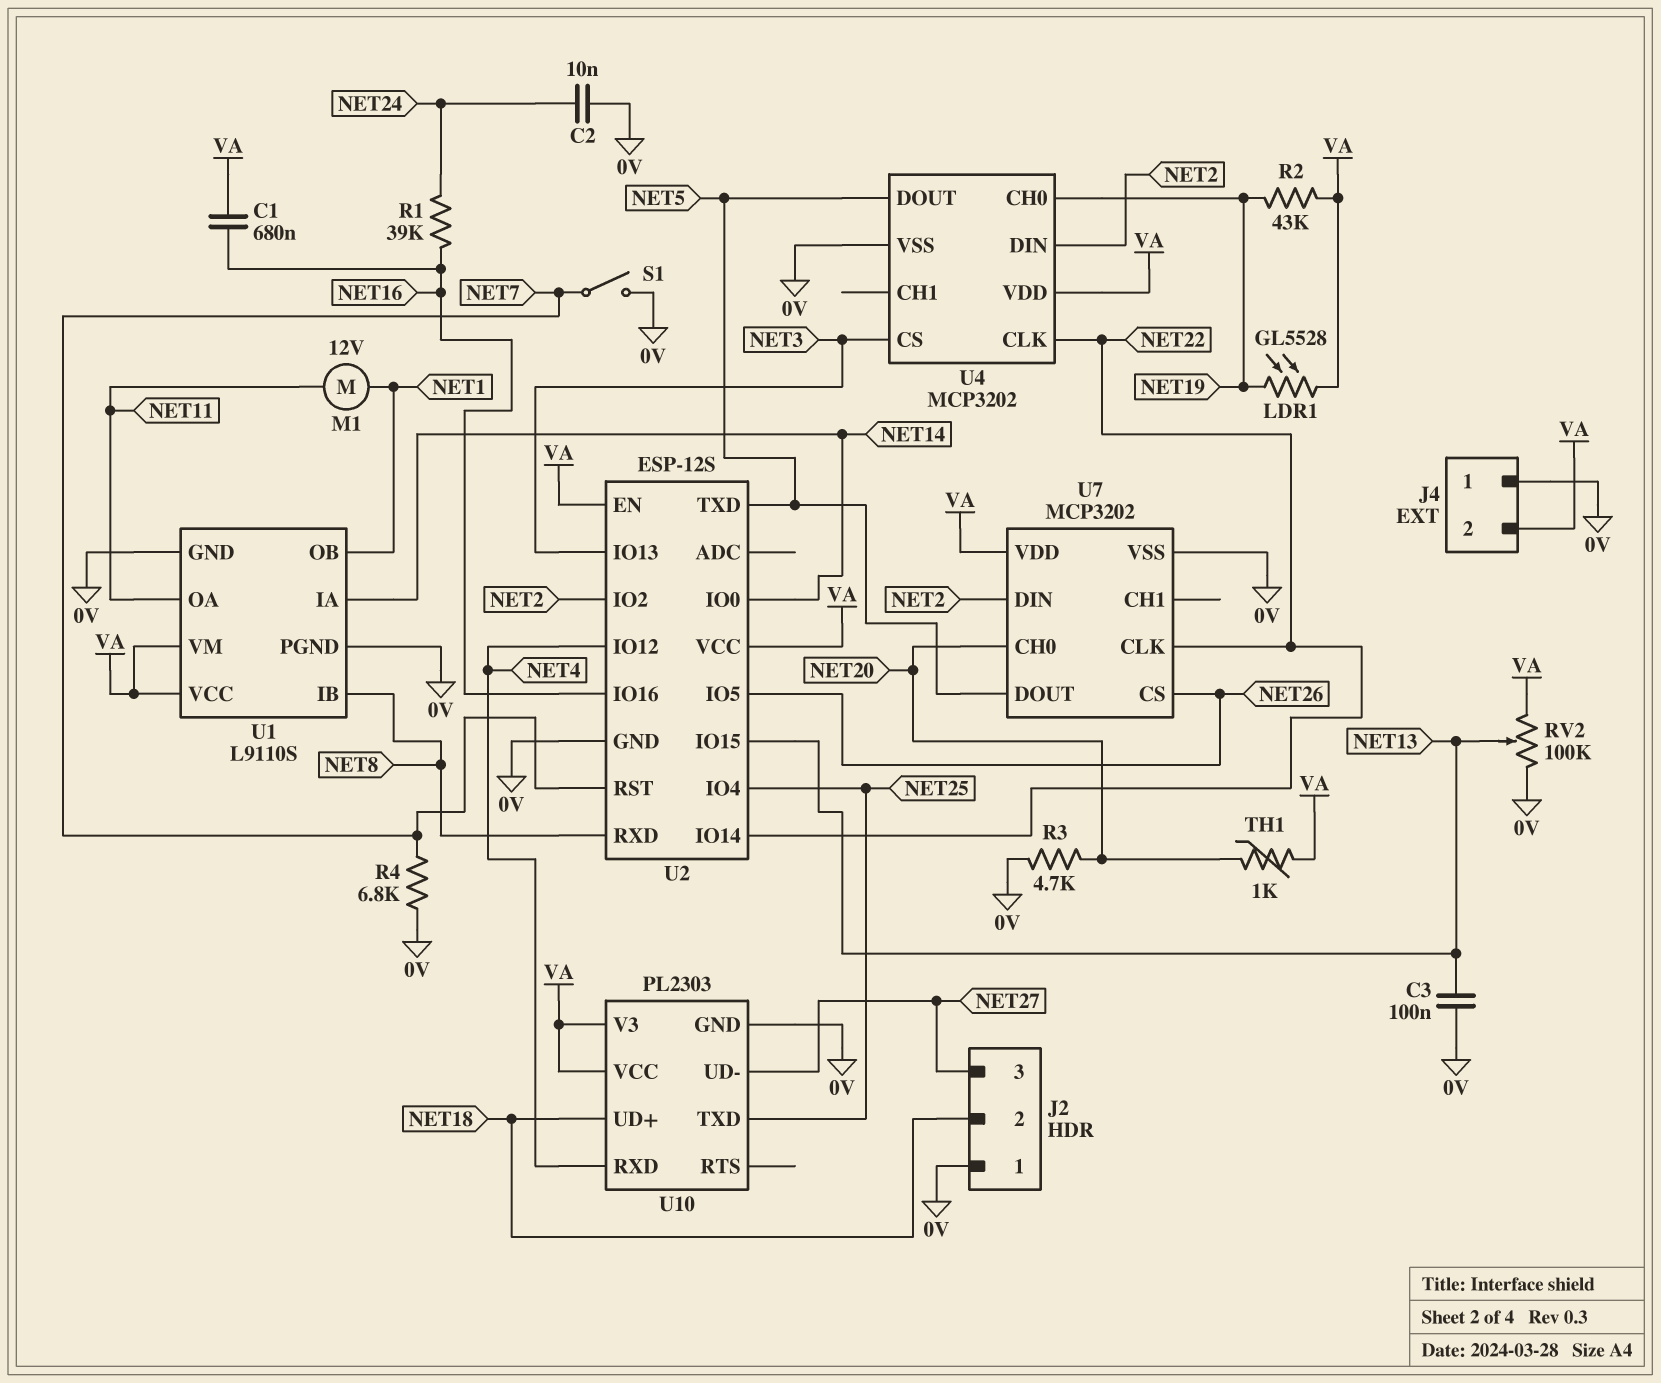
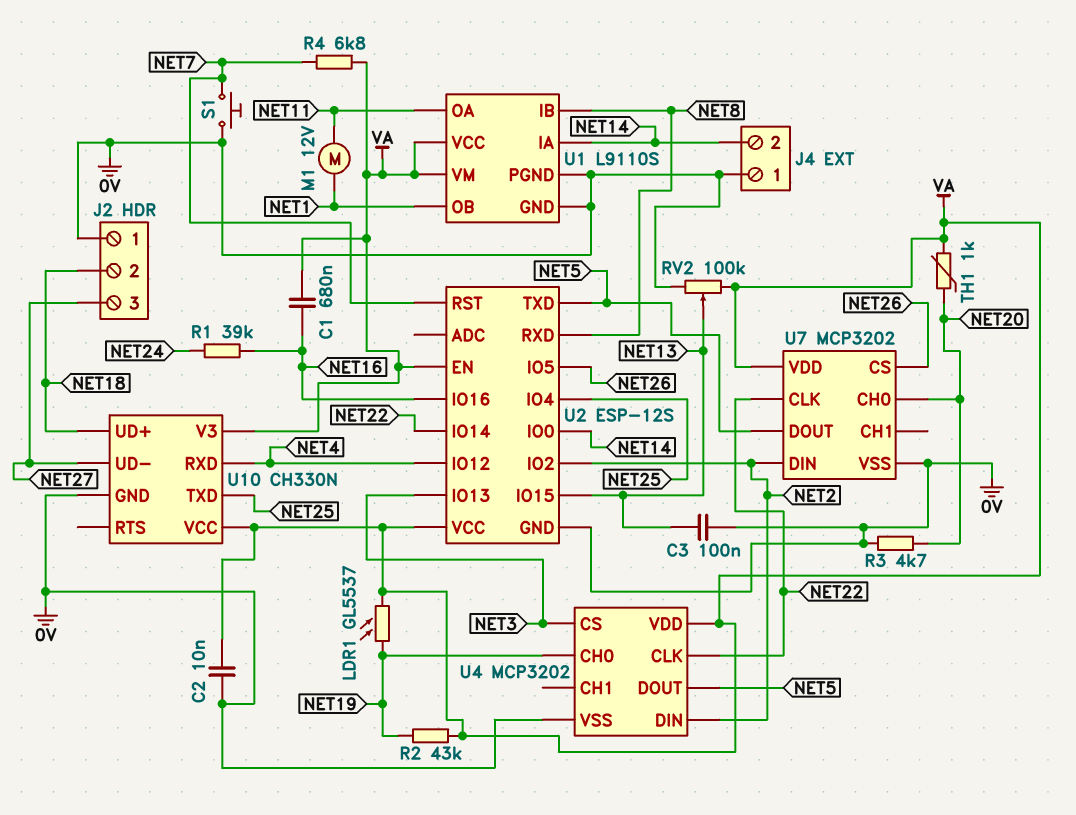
C2: 10nF (0V, NET24) -> 10nF (0V, VA)
J4 pin 2: VA -> NET14
LDR1: GL5528 (NET19, VA) -> GL5537 (NET19, VA)
R4: 6.8k (0V, NET7) -> 6.8k (NET7, VA)
S1: switch (0V, NET7) -> button (0V, NET7)
U10: PL2303 -> CH330N

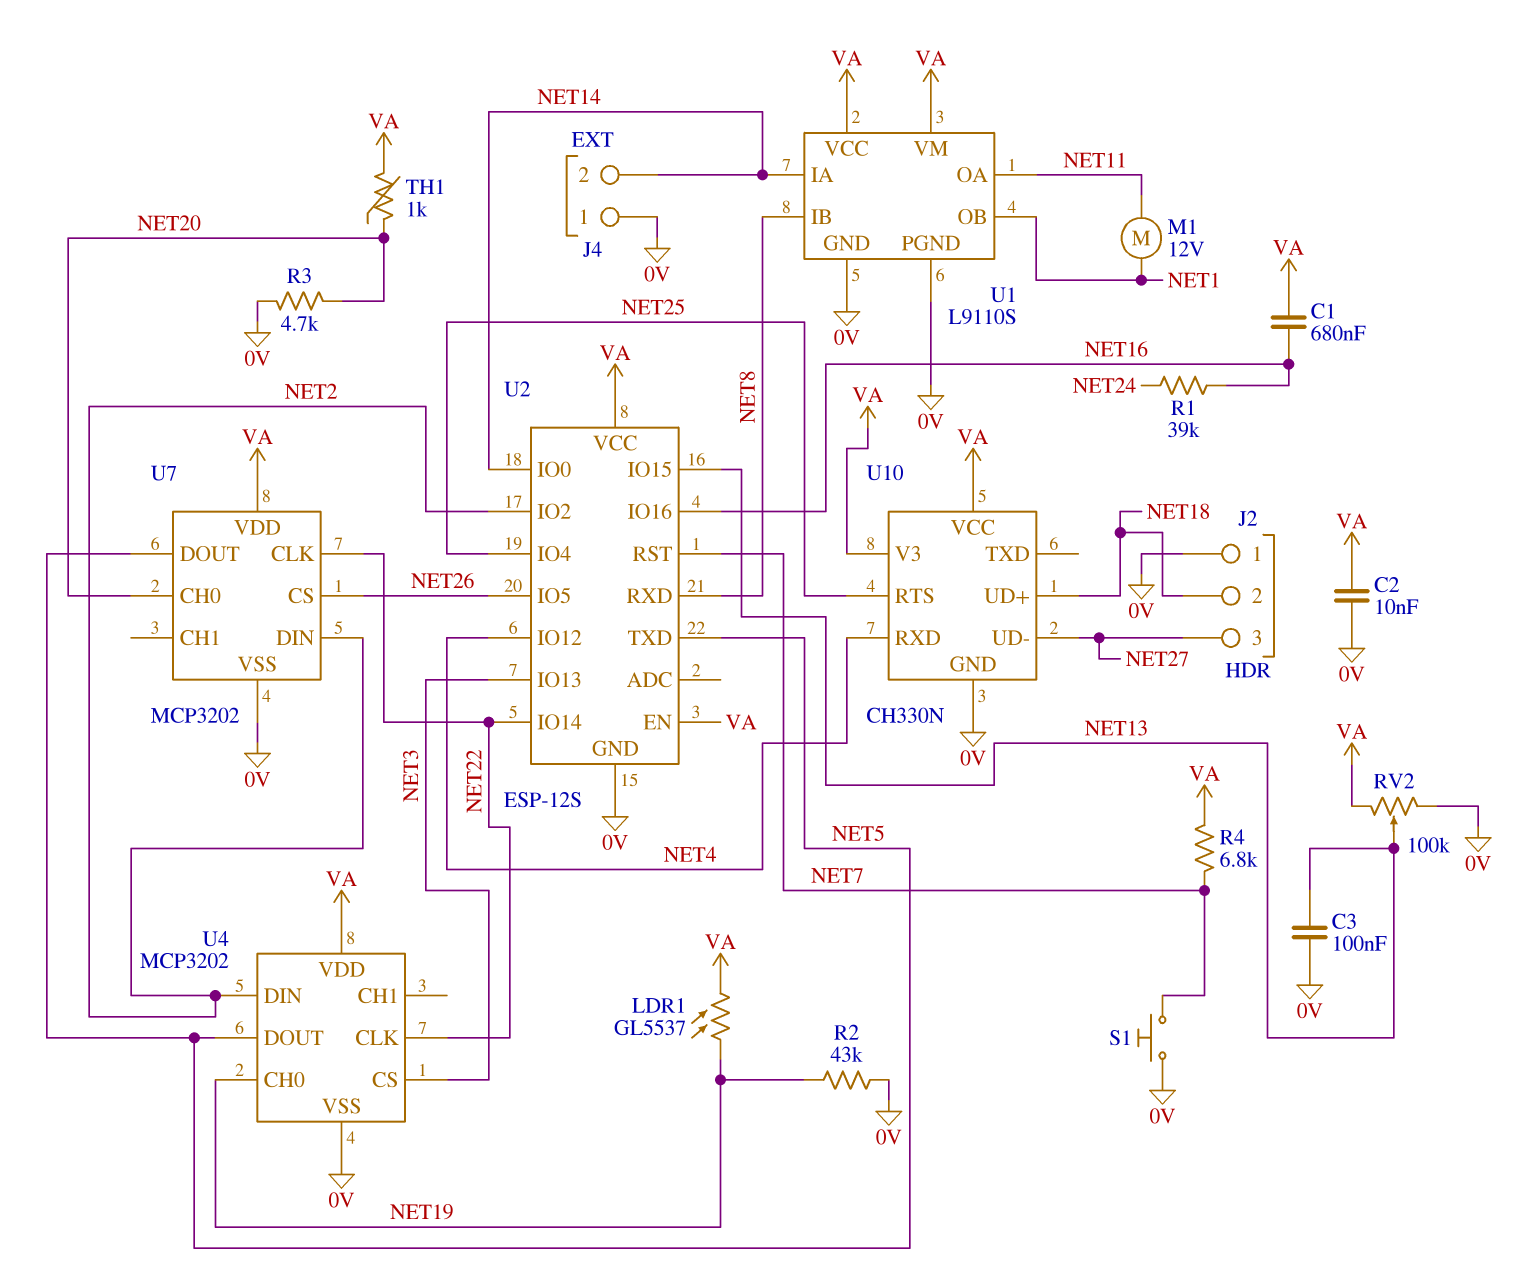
R2: 43k (NET19, VA) -> 43k (0V, NET19)
U10 pin RTS: none -> NET25
U10 pin TXD: NET25 -> none

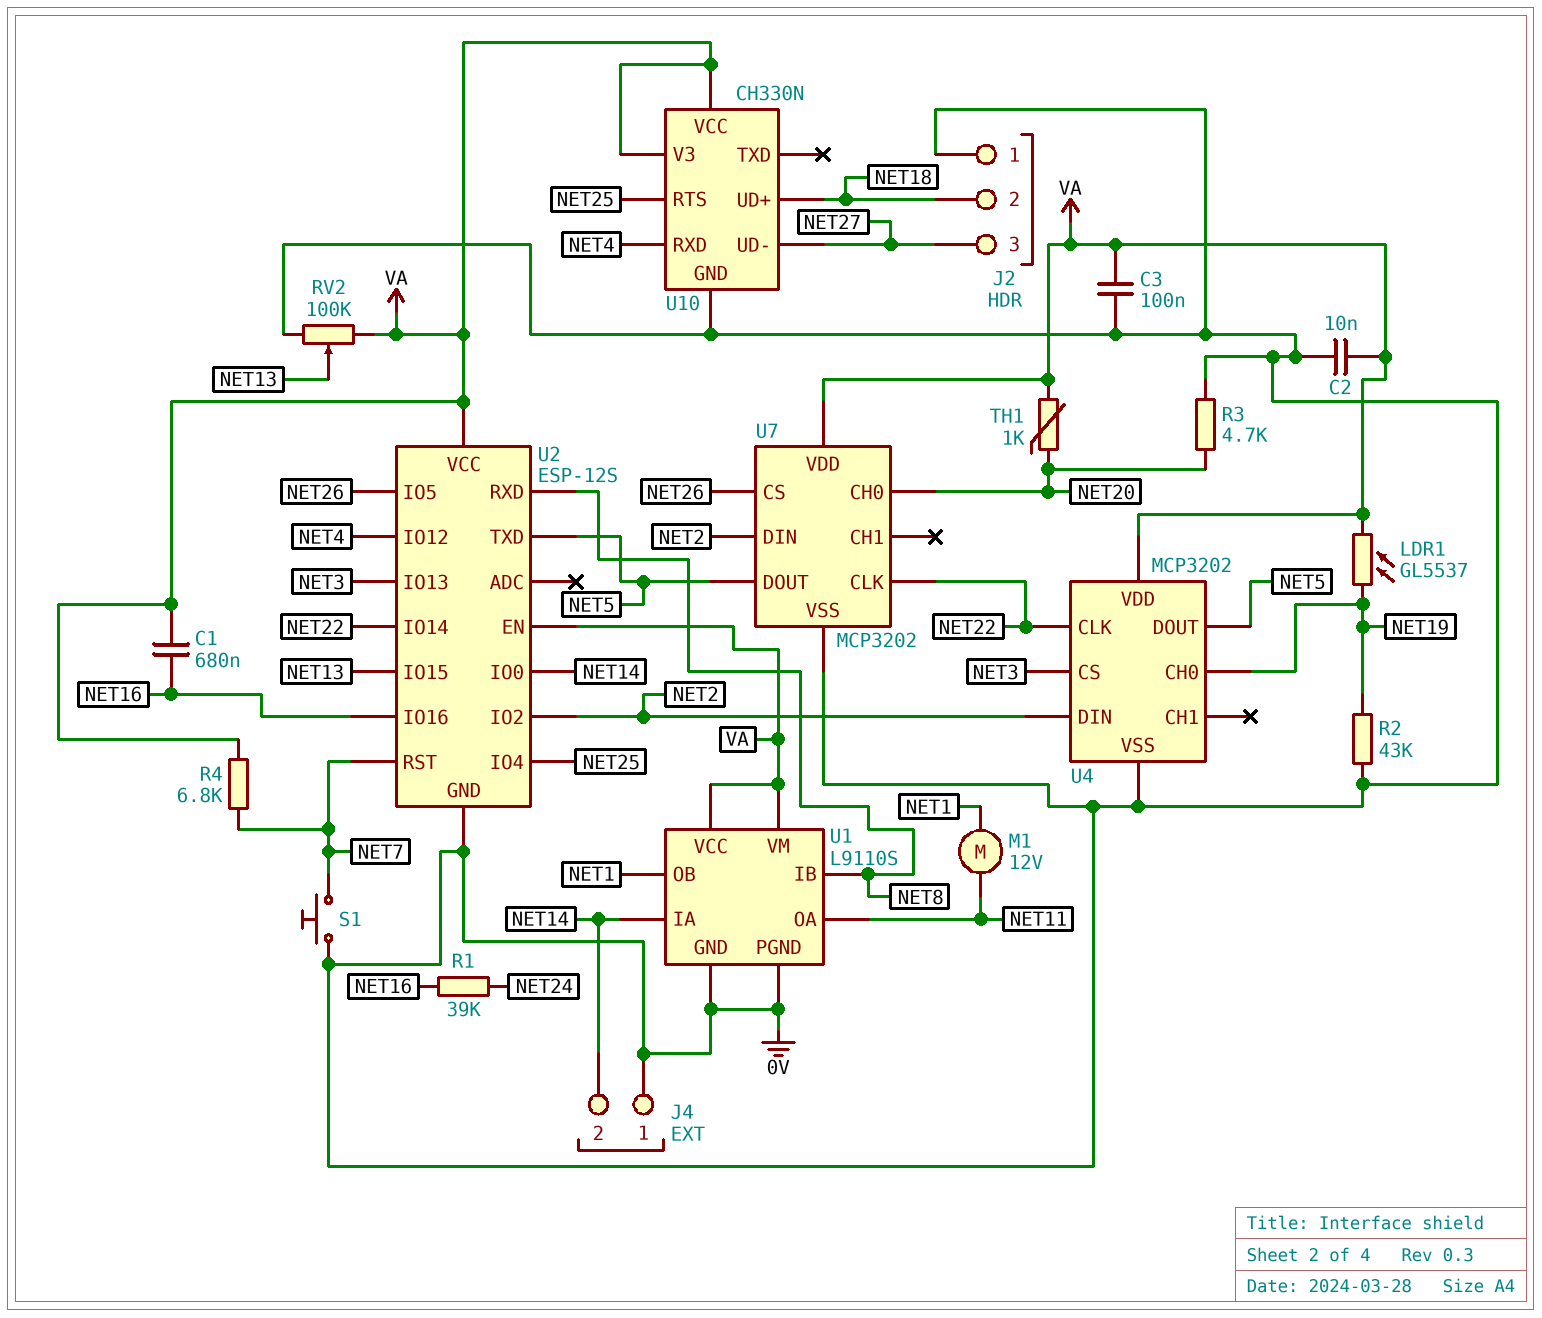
C3: 100nF (0V, NET13) -> 100nF (0V, VA)

